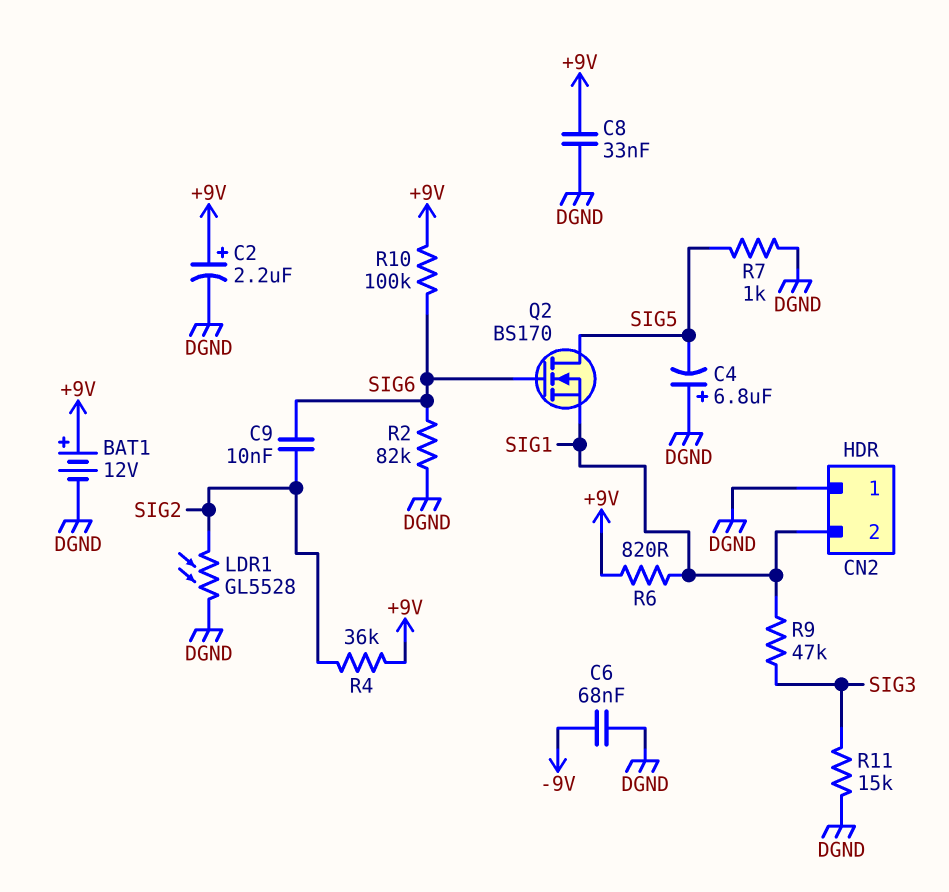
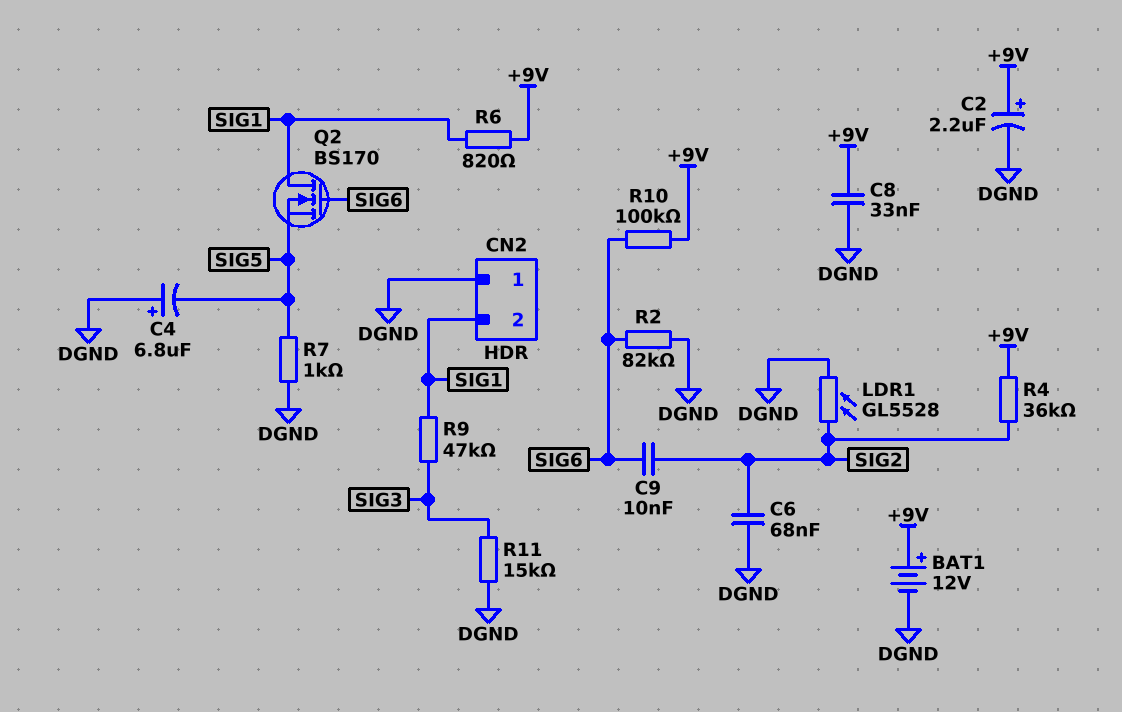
C6: 68nF (-9V, DGND) -> 68nF (DGND, SIG2)
Q2: NMOS BS170 (G SIG6, D SIG5, S SIG1) -> NMOS BS170 (G SIG6, D SIG1, S SIG5)

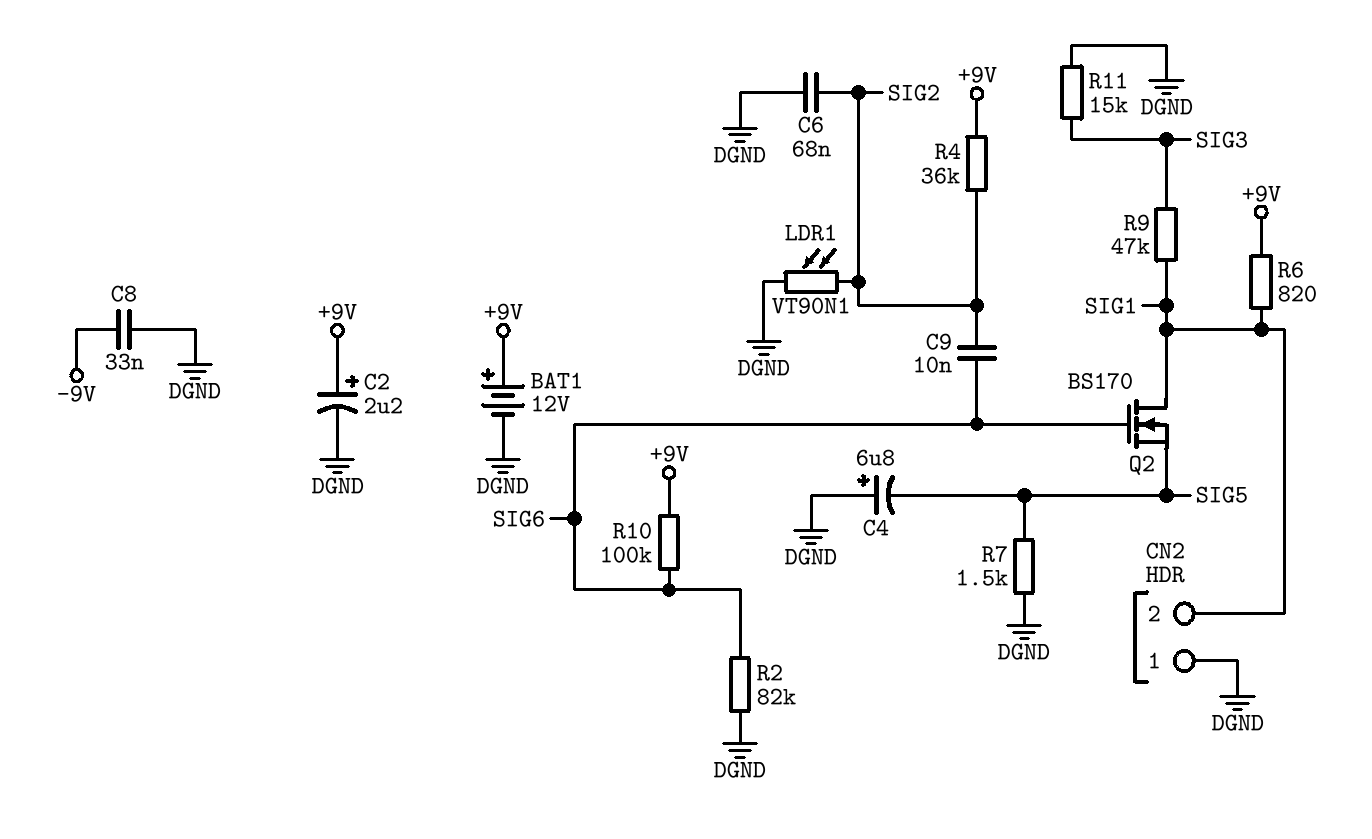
C8: 33nF (+9V, DGND) -> 33nF (-9V, DGND)
LDR1: GL5528 (DGND, SIG2) -> VT90N1 (DGND, SIG2)
R7: 1k (DGND, SIG5) -> 1.5k (DGND, SIG5)

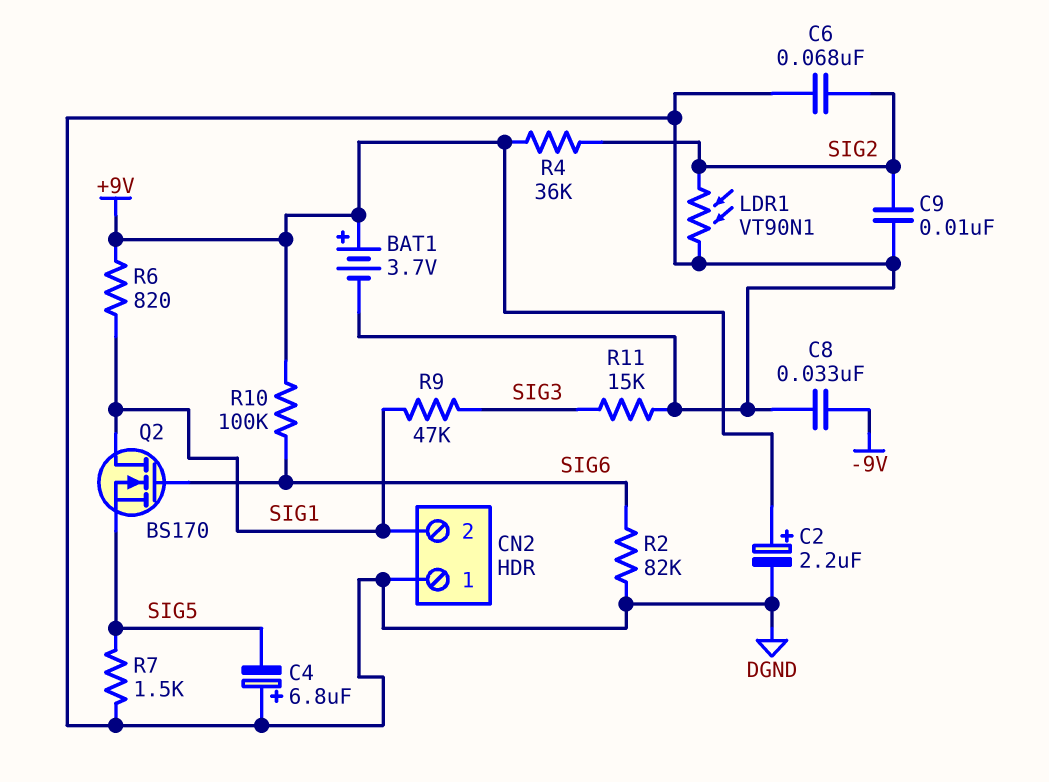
BAT1: 12V (plus +9V, minus DGND) -> 3.7V (plus +9V, minus DGND)
C9: 10nF (SIG2, SIG6) -> 10nF (DGND, SIG2)

